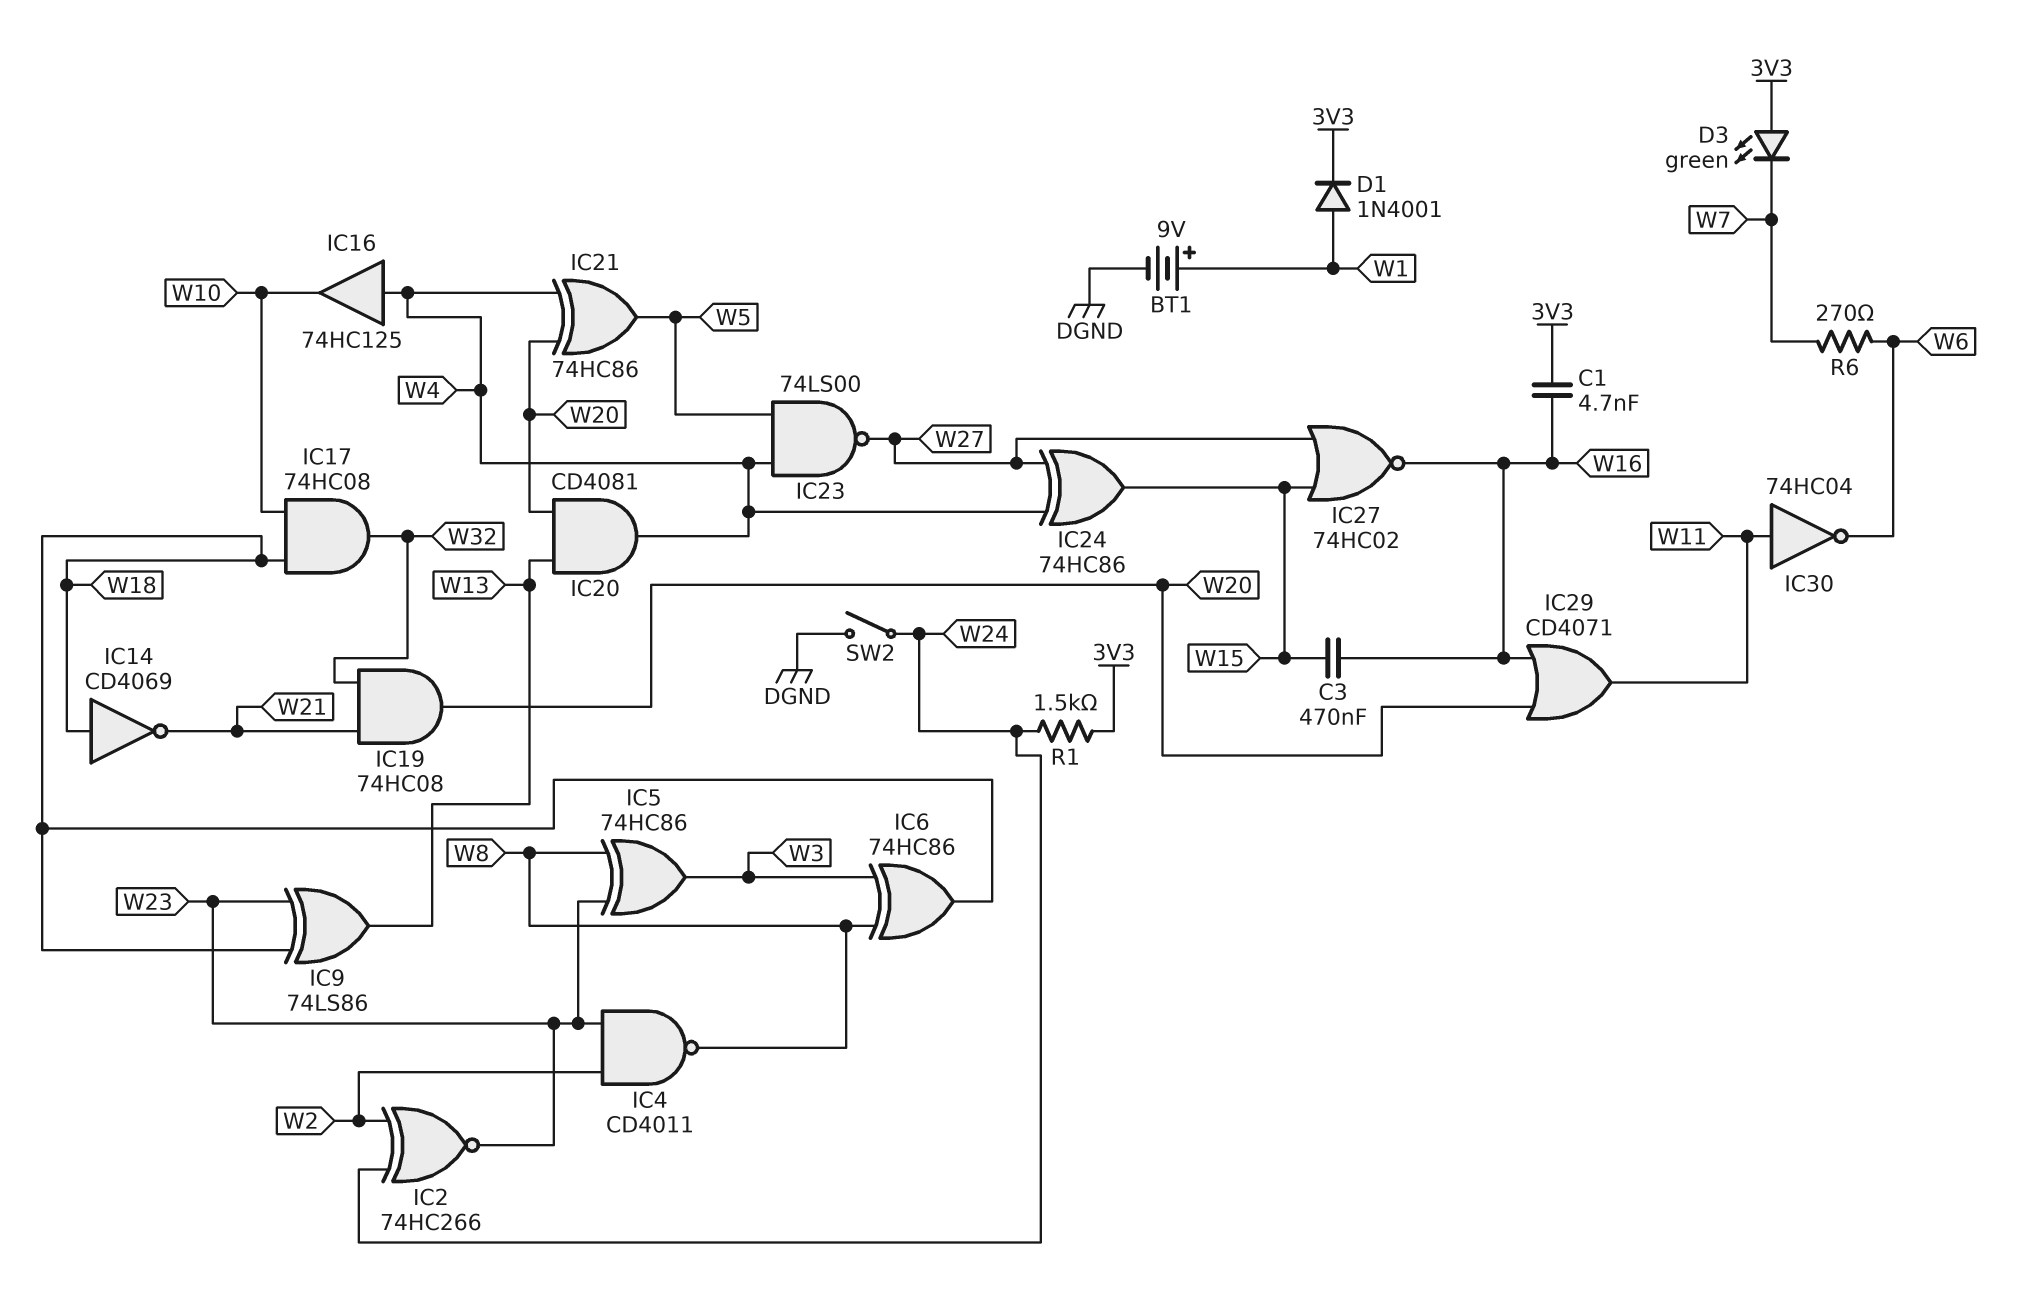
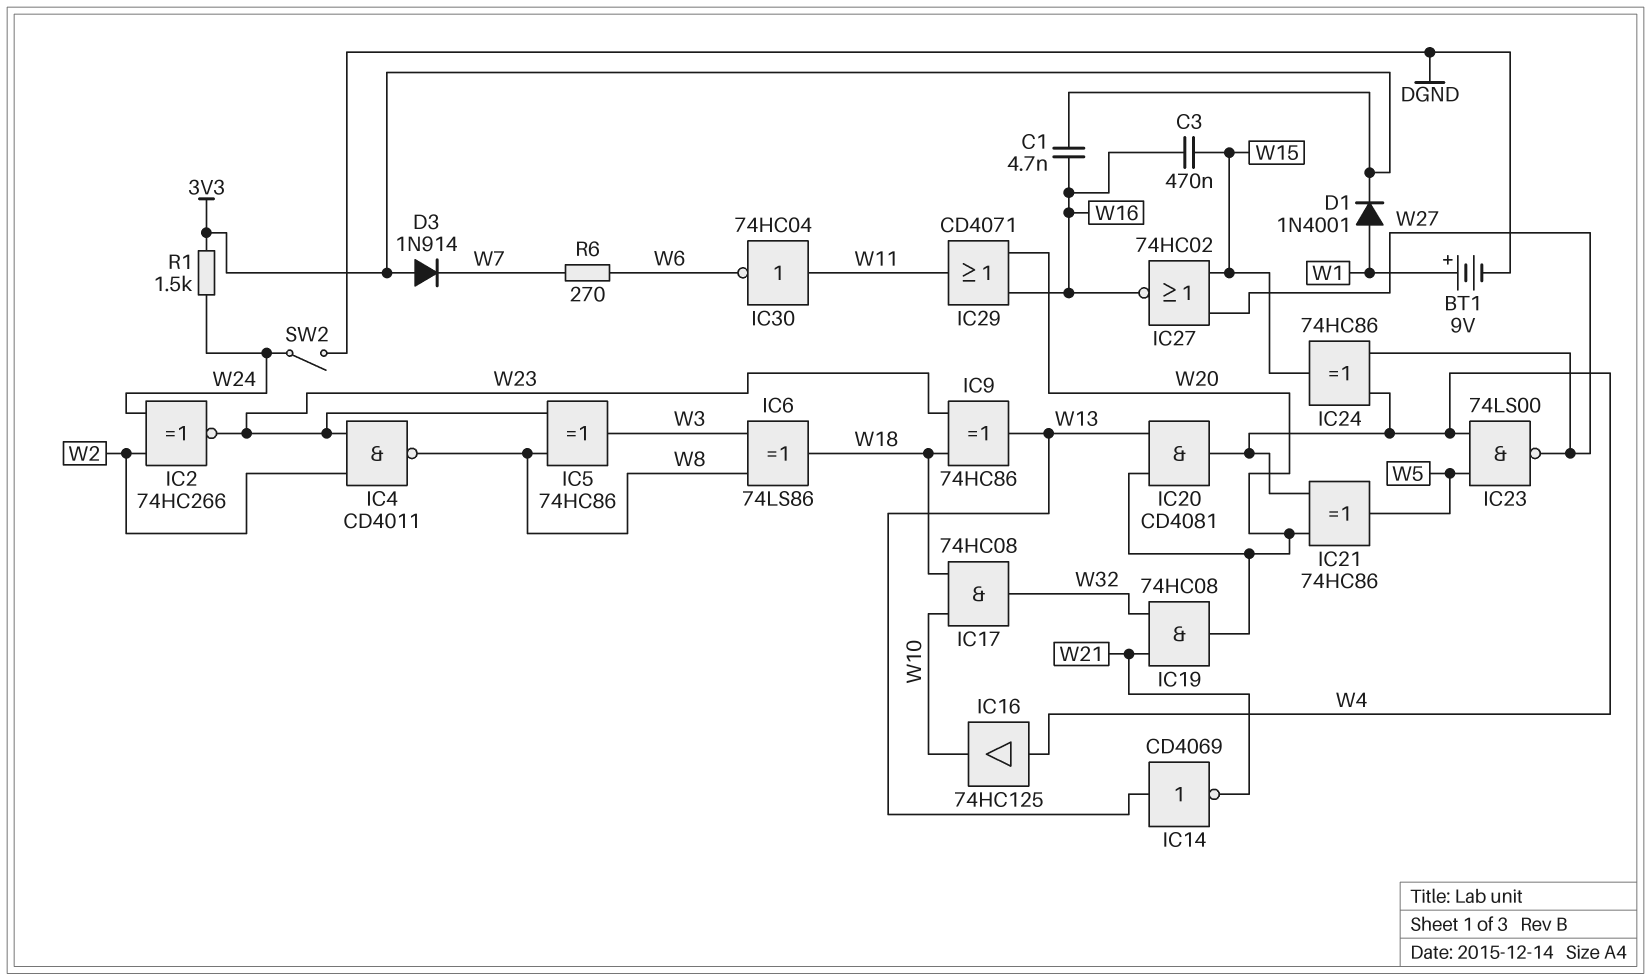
D3: LED green (A 3V3, K W7) -> diode 1N914 (A 3V3, K W7)
IC6: XOR 74HC86 (in W3, in W8, out W18) -> XOR 74LS86 (in W3, in W8, out W18)
IC9: XOR 74LS86 (in W18, in W23, out W13) -> XOR 74HC86 (in W18, in W23, out W13)
IC14: NOT CD4069 (in W18, out W21) -> NOT CD4069 (in W13, out W21)

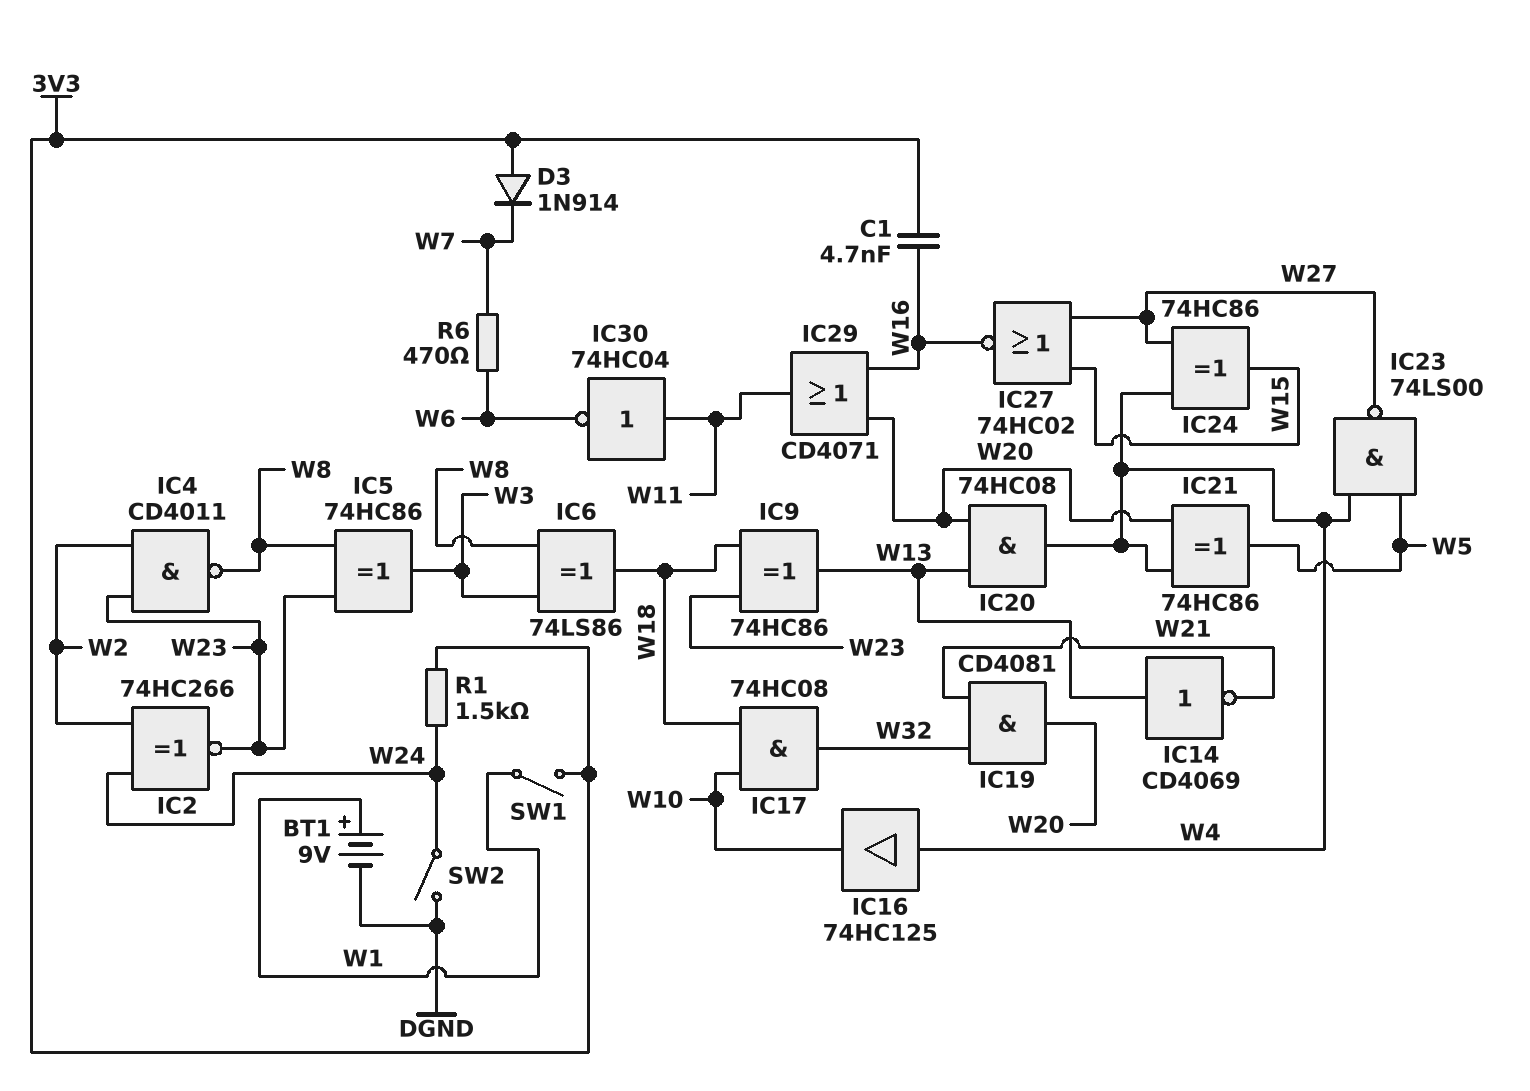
C3: 470nF (W15, W16) -> none
D1: diode 1N4001 (A W1, K 3V3) -> none
IC19: AND 74HC08 (in W21, in W32, out W20) -> AND CD4081 (in W21, in W32, out W20)
IC20: AND CD4081 (in W13, in W20, out W4) -> AND 74HC08 (in W13, in W20, out W4)
R6: 270 (W6, W7) -> 470 (W6, W7)
SW1: none -> switch (3V3, W1)

